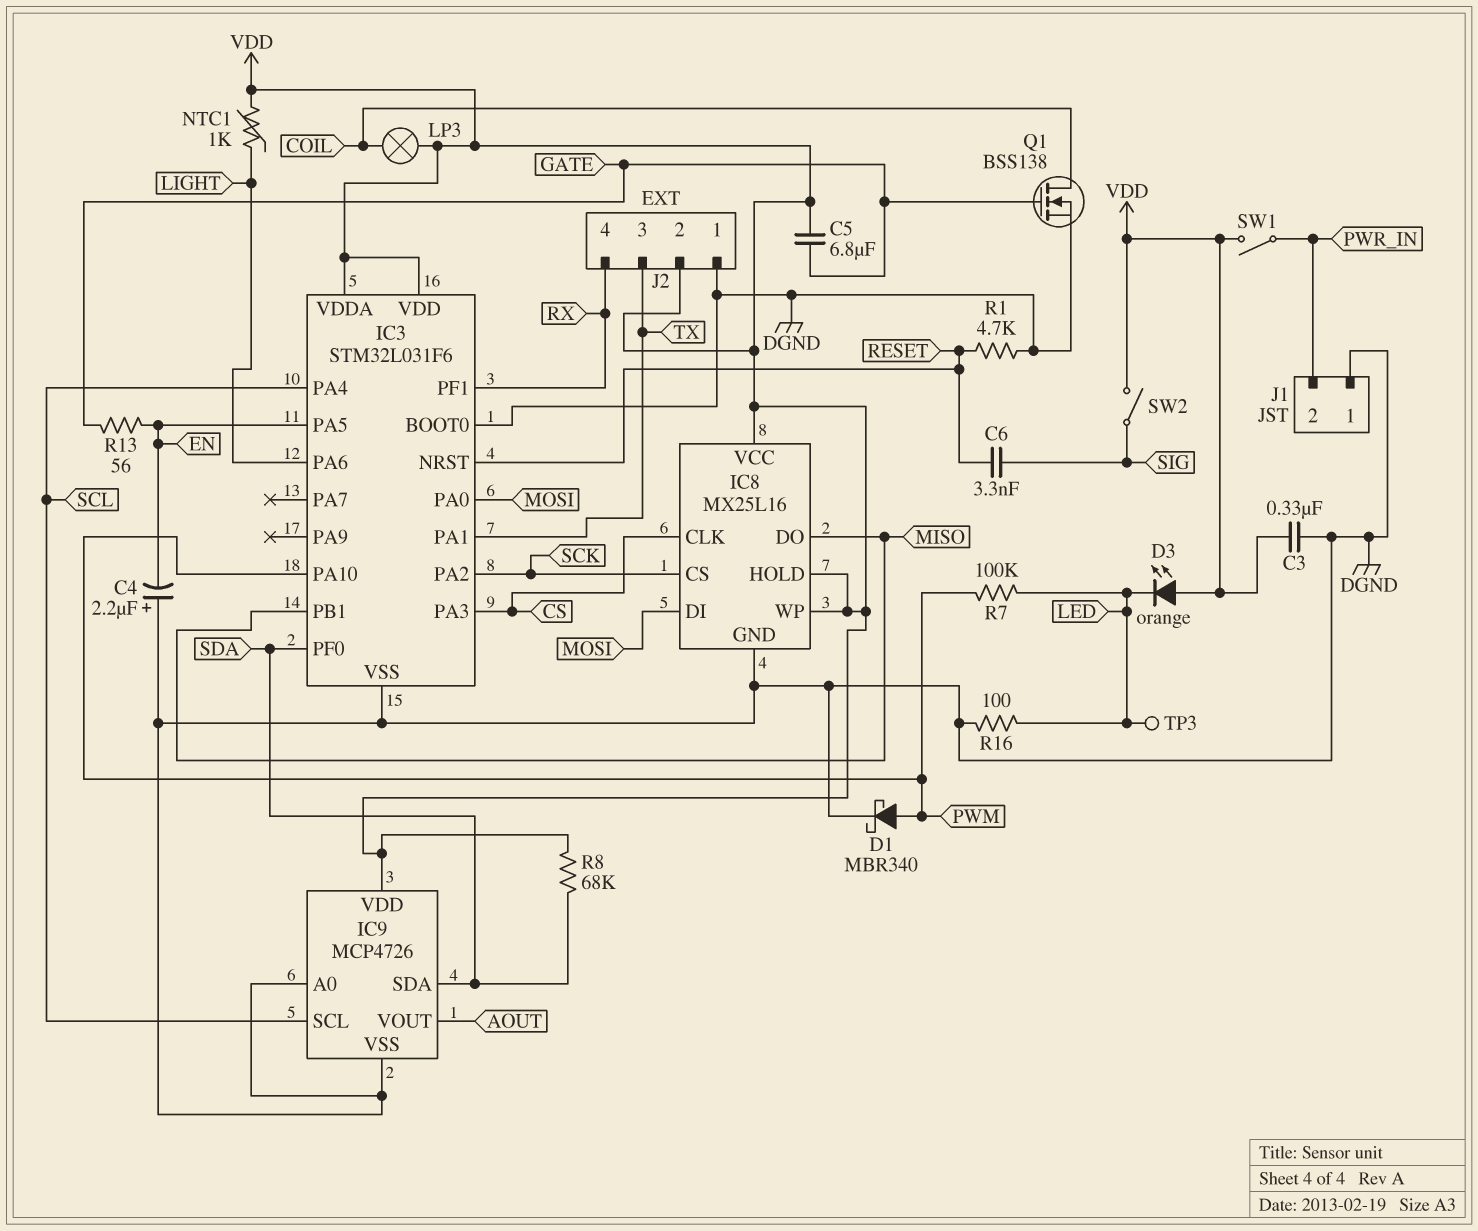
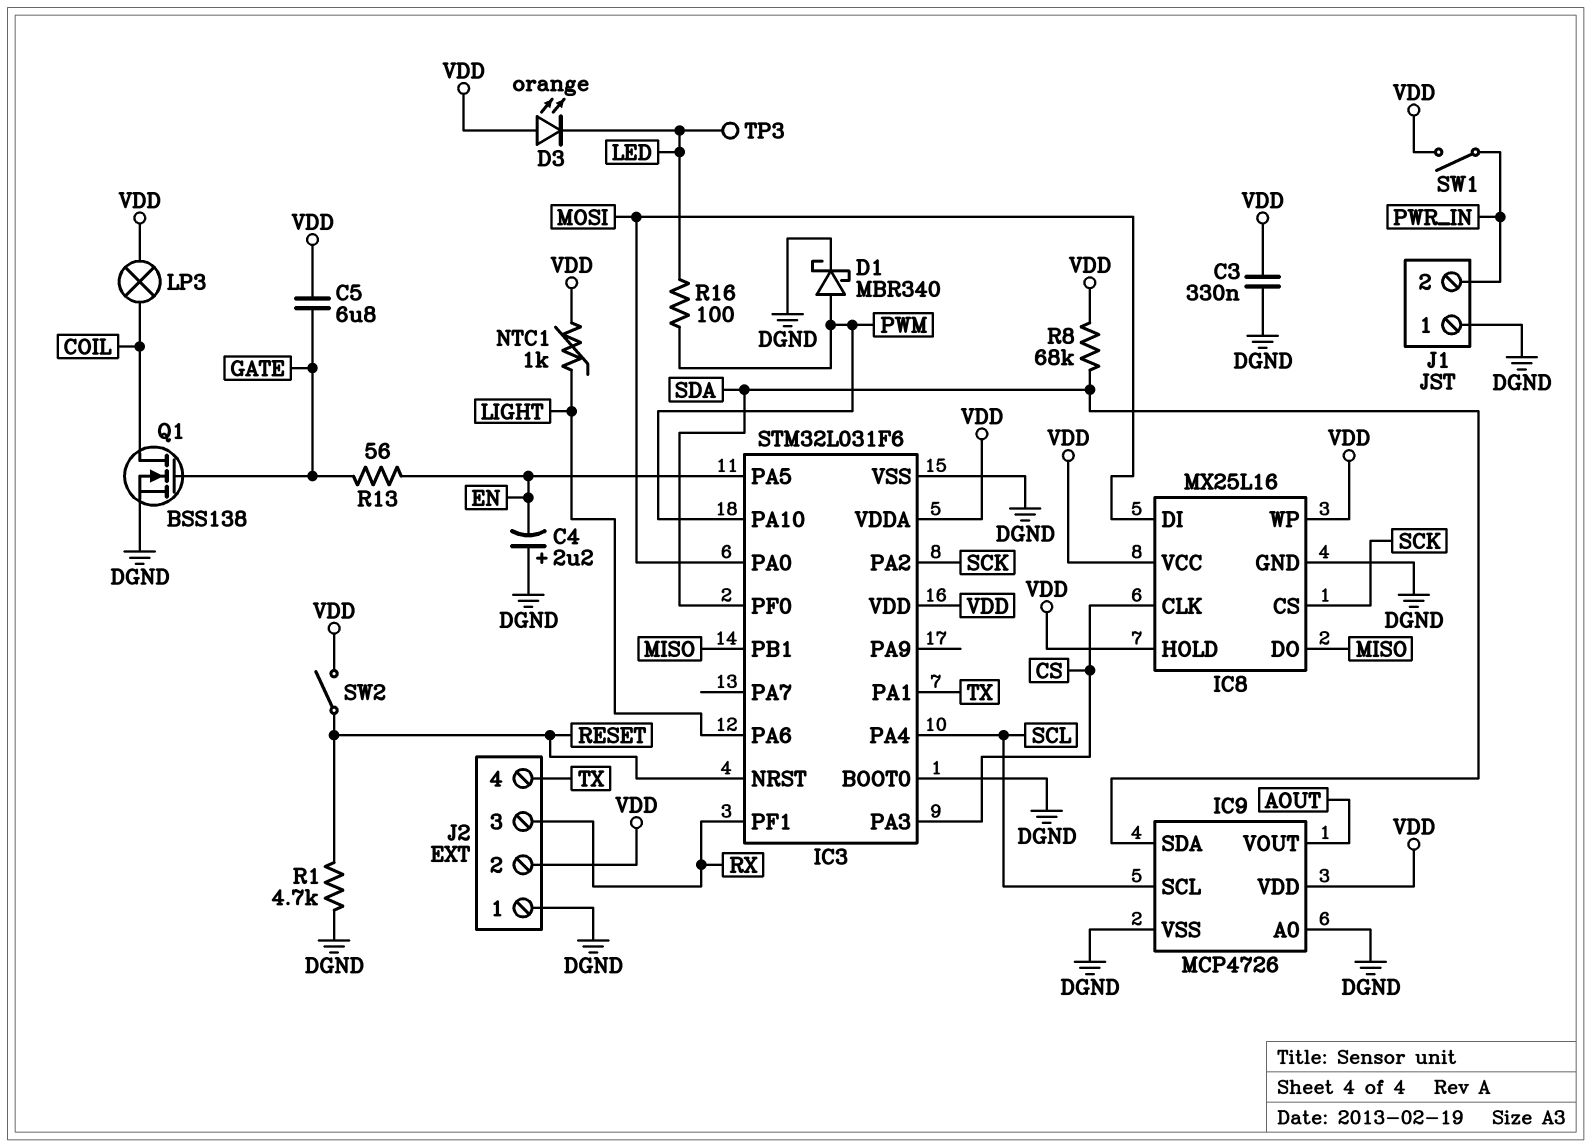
C6: 3.3nF (RESET, SIG) -> none
J2 pin 3: TX -> RX
J2 pin 4: RX -> TX
R7: 100k (LED, PWM) -> none
R16: 100 (DGND, LED) -> 100 (LED, PWM)
SW2: switch (SIG, VDD) -> switch (RESET, VDD)

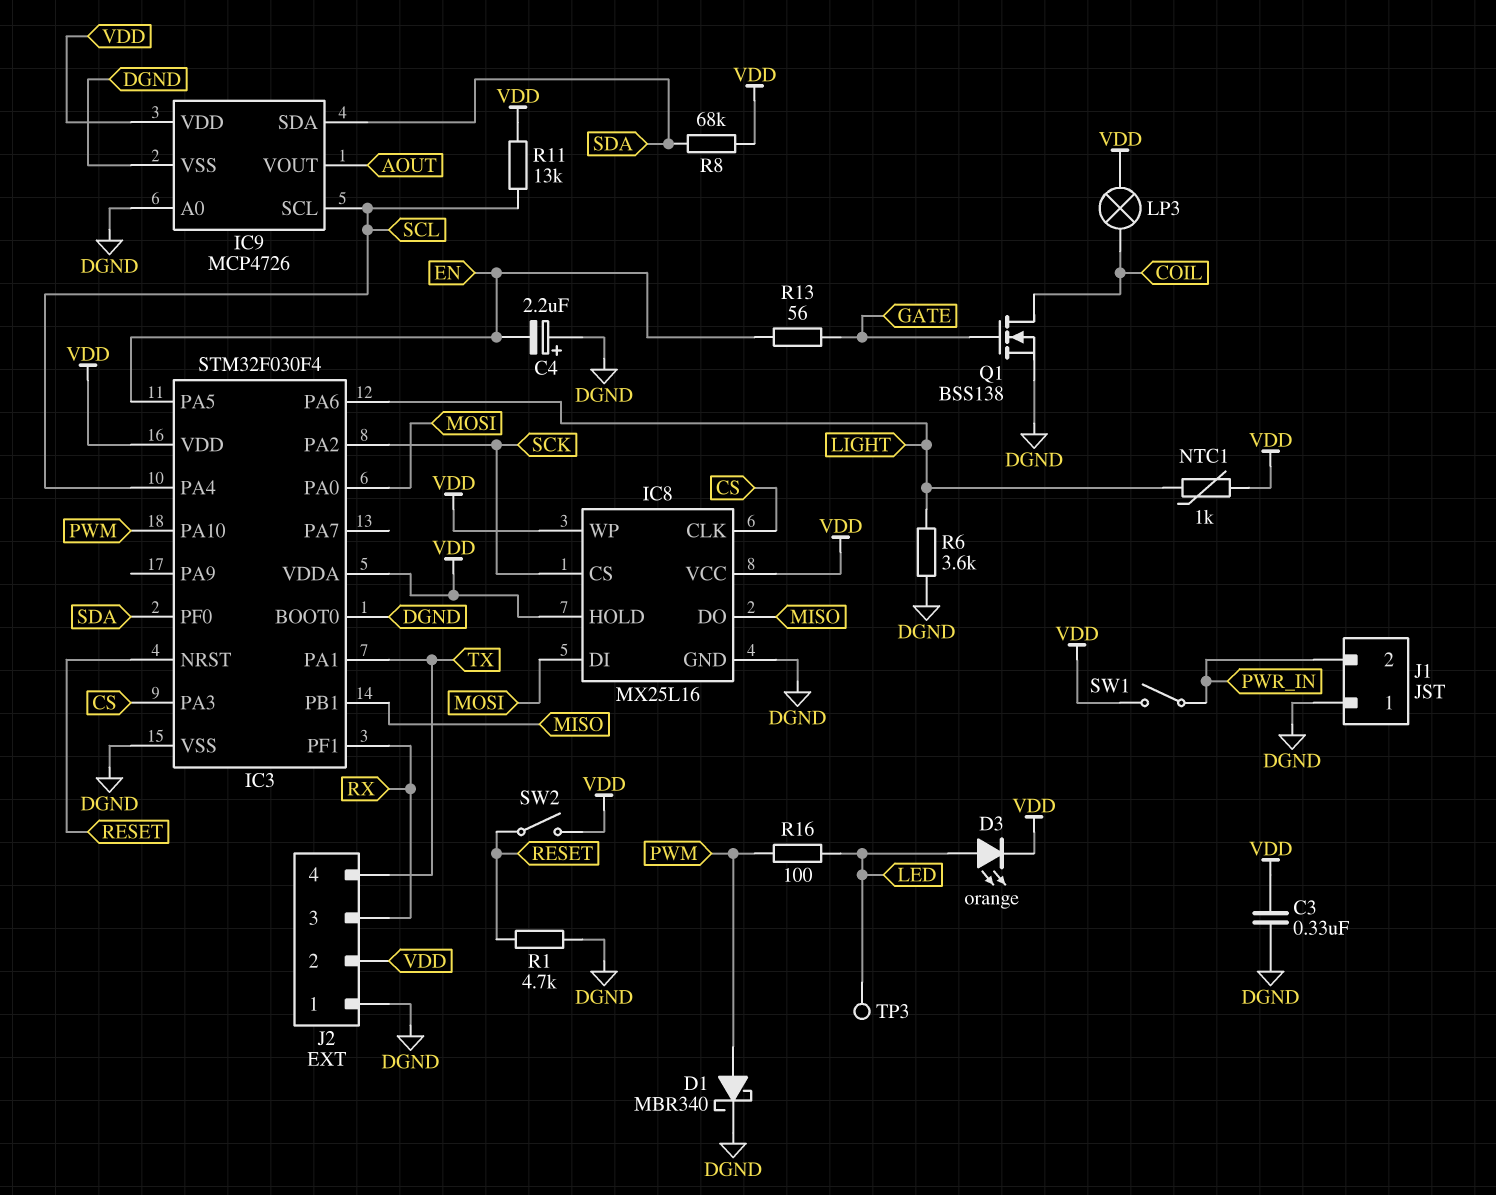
C5: 6.8uF (GATE, VDD) -> none
D3: LED orange (A VDD, K LED) -> LED orange (A LED, K VDD)
IC3: STM32L031F6 -> STM32F030F4
R6: none -> 3.6k (DGND, LIGHT)
R11: none -> 13k (SCL, VDD)

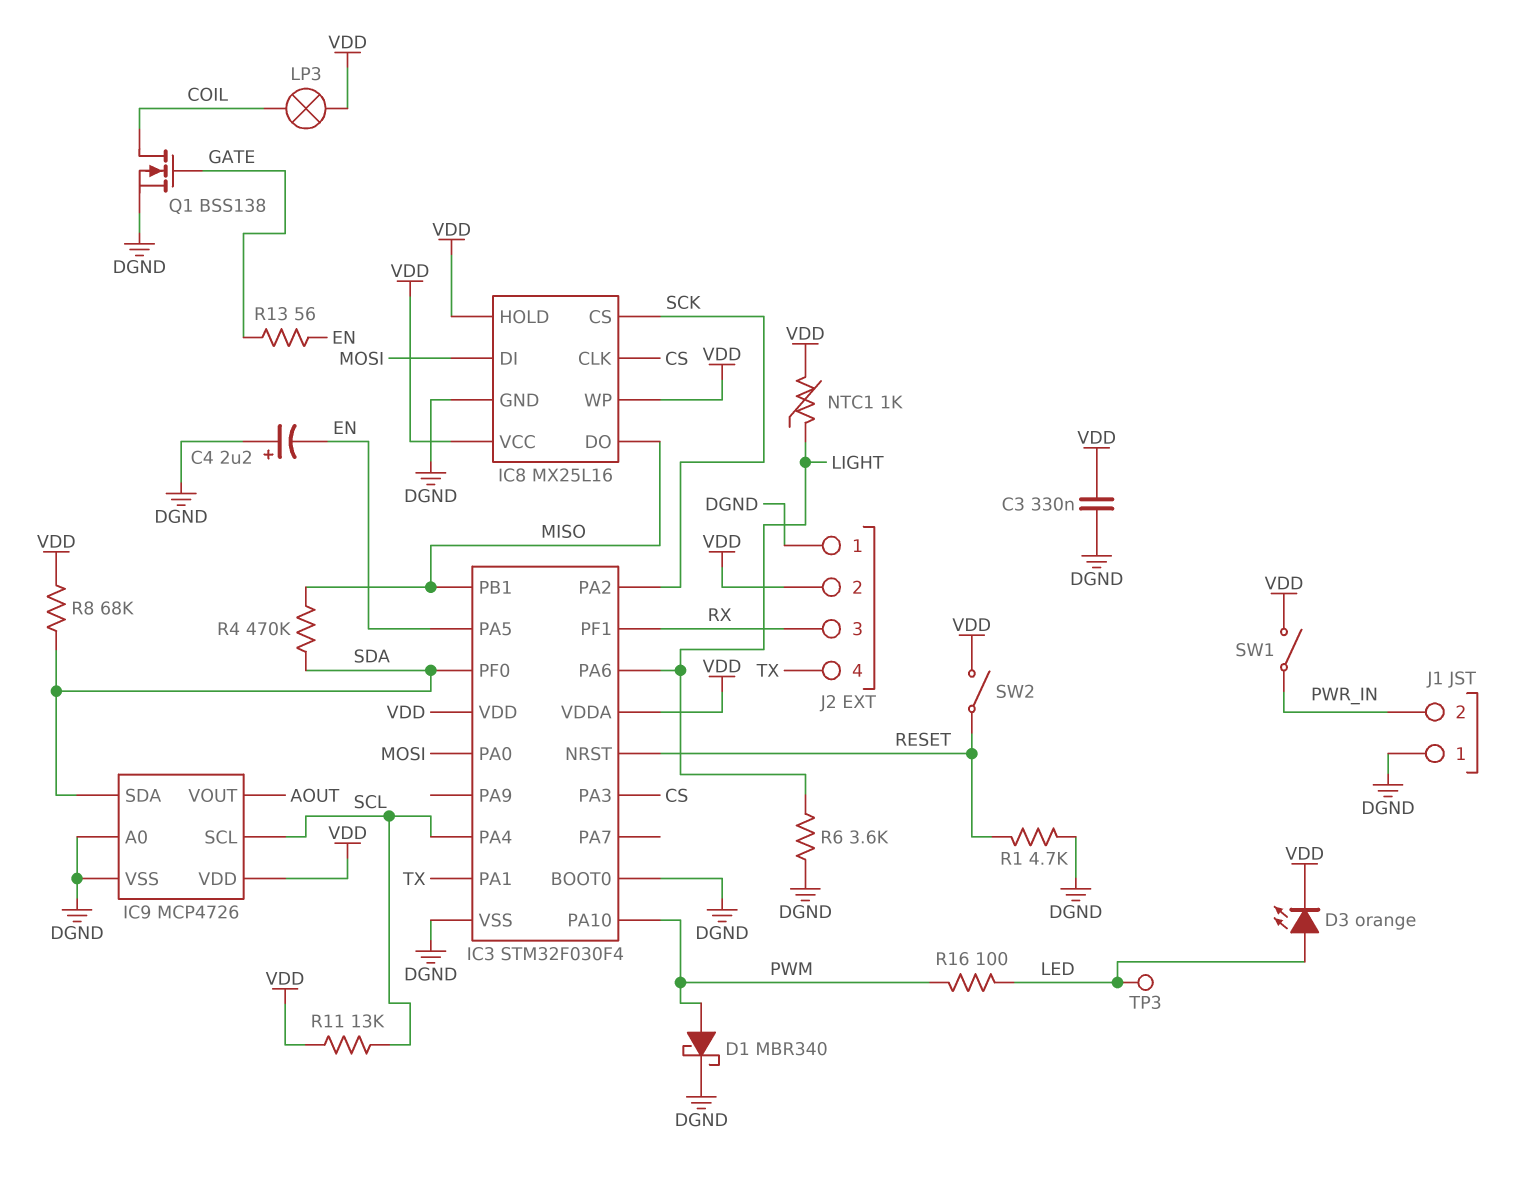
R4: none -> 470k (MISO, SDA)

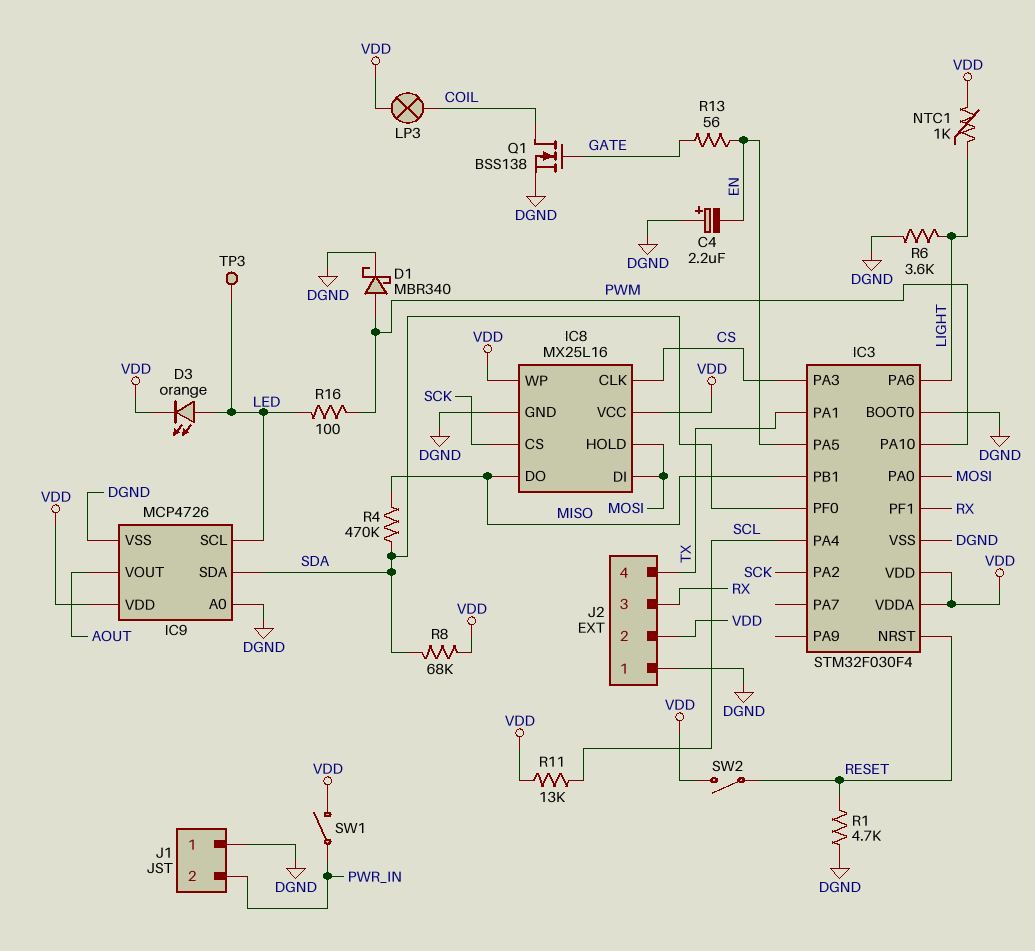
C3: 330nF (DGND, VDD) -> none
IC8 pin HOLD: VDD -> MOSI
IC9 pin SCL: SCL -> LED

